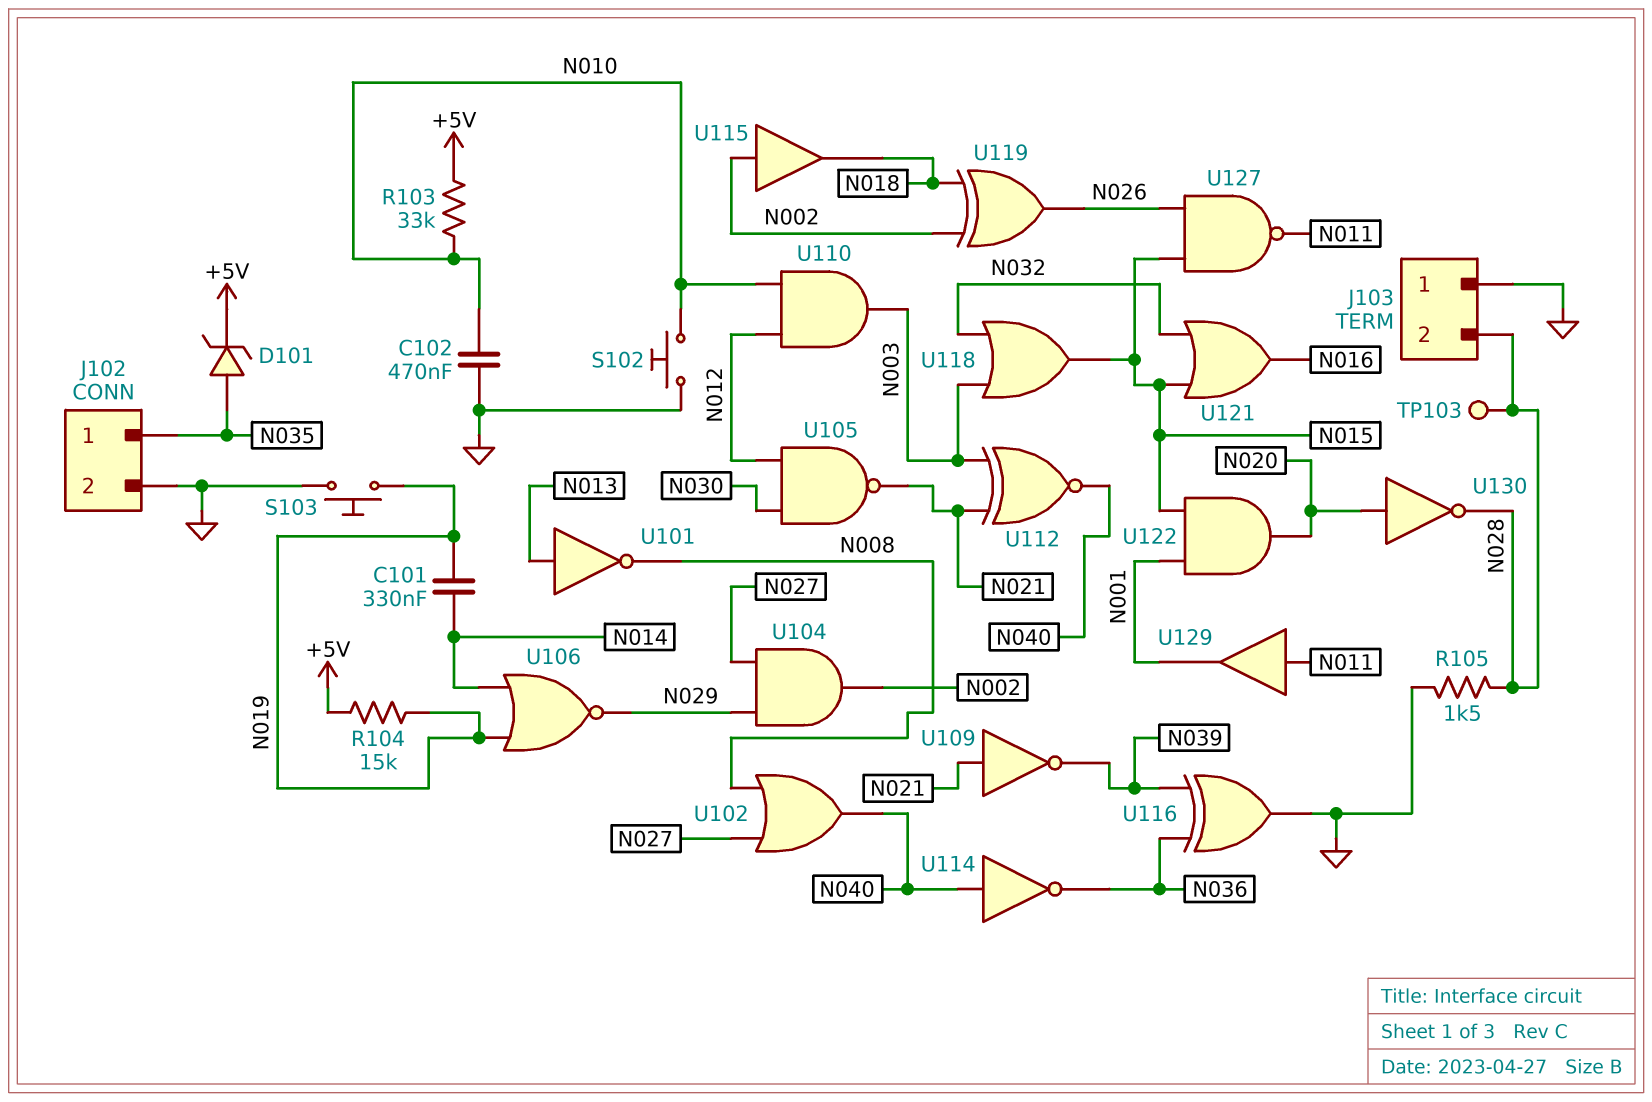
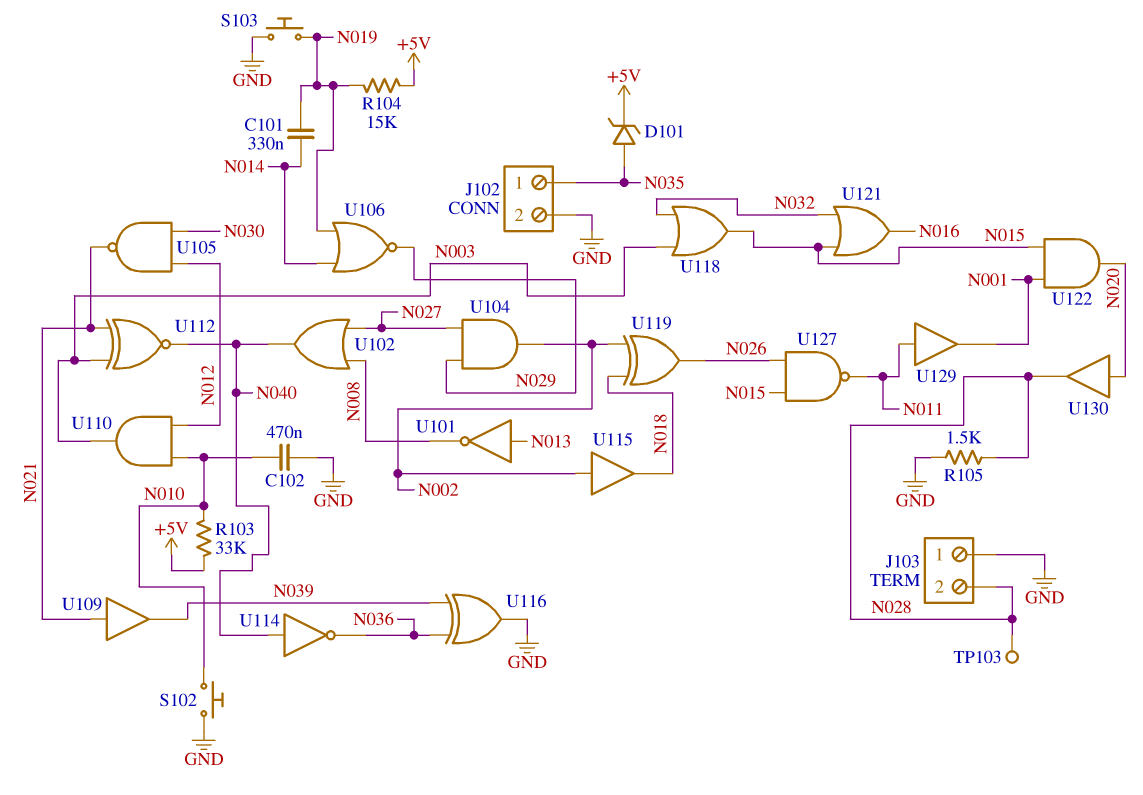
U109: NOT (in N021, out N039) -> buffer (in N021, out N039)
U130: NOT (in N020, out N028) -> buffer (in N020, out N028)

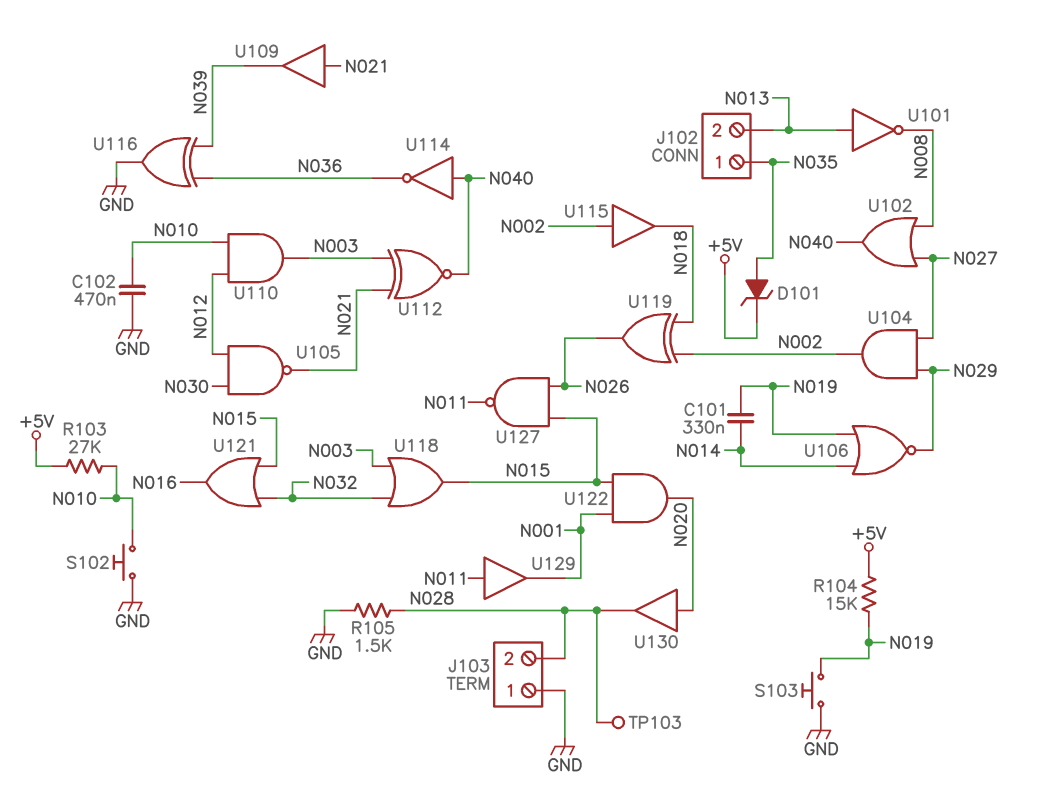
J102 pin 2: GND -> N013
R103: 33k (+5V, N010) -> 27k (+5V, N010)

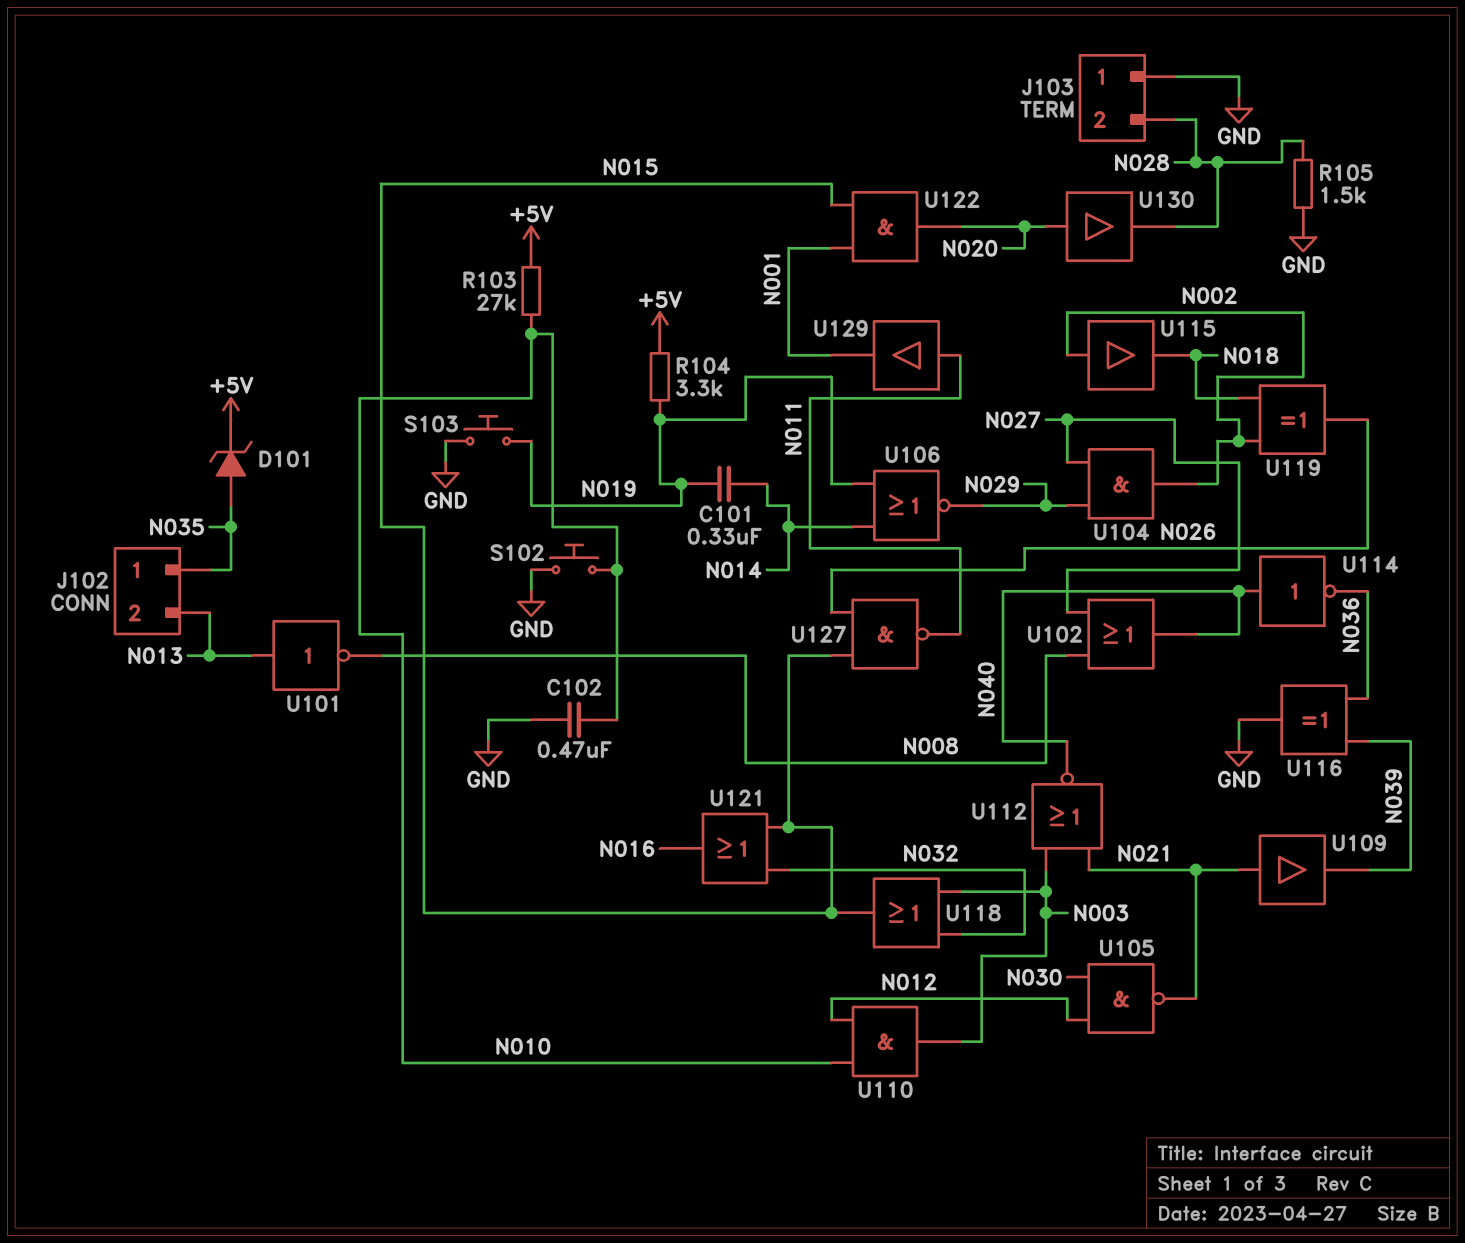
R104: 15k (+5V, N019) -> 3.3k (+5V, N019)
TP103: test point (N028) -> none
U112: XNOR (in N003, in N021, out N040) -> NOR (in N003, in N021, out N040)

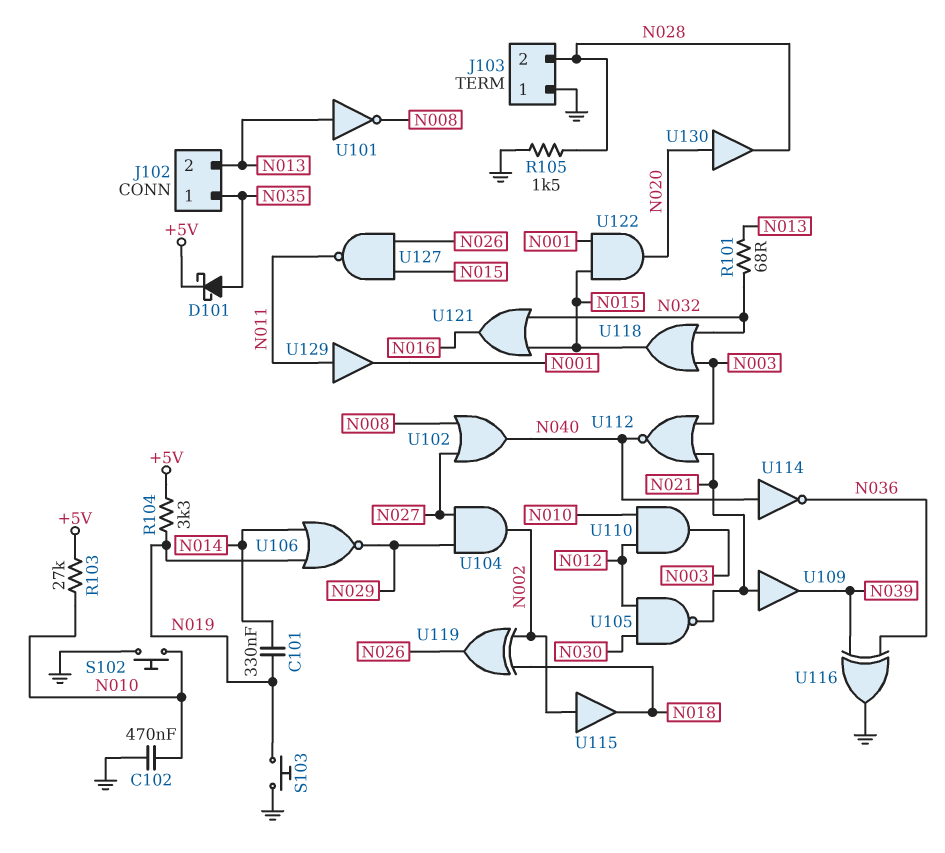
D101: zener (A N035, K +5V) -> schottky (A N035, K +5V)
R101: none -> 68 (N013, N032)

